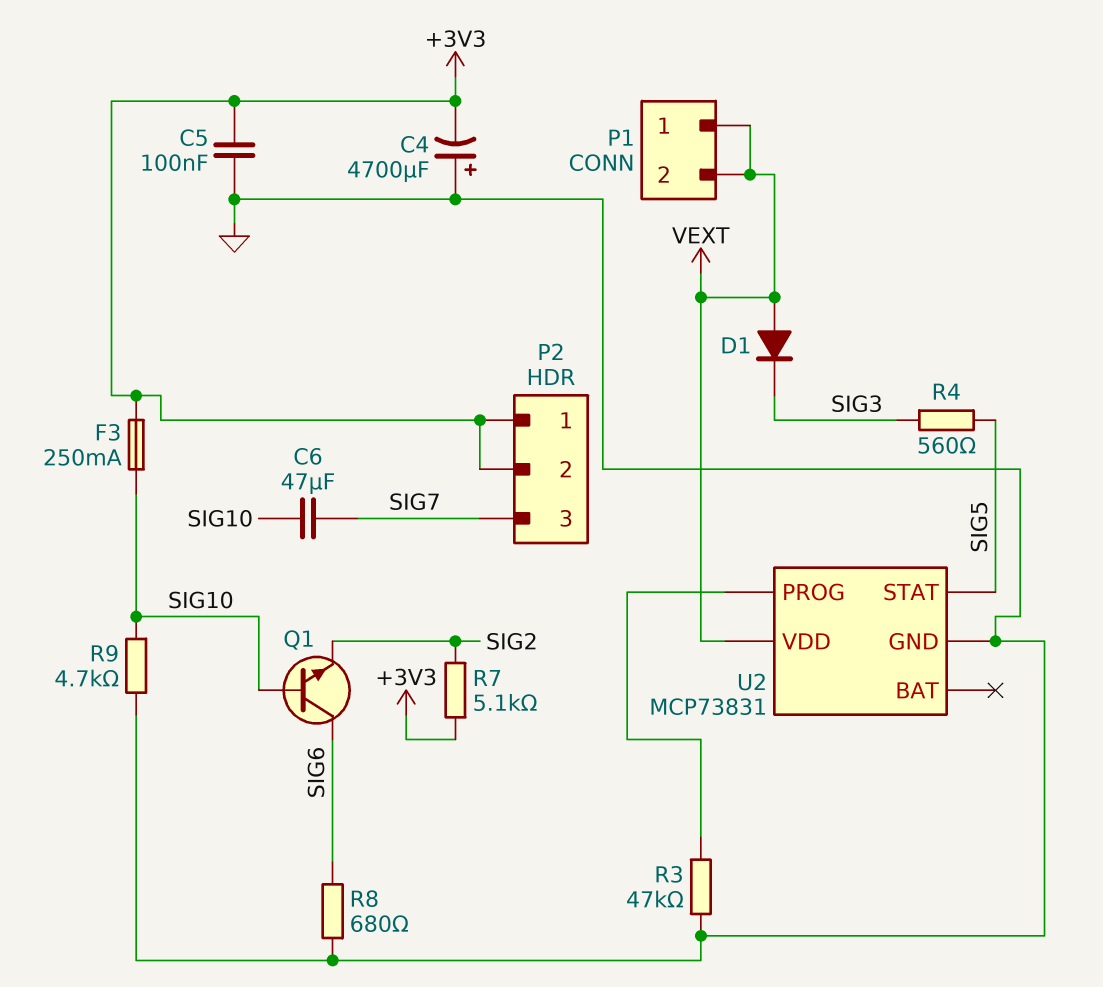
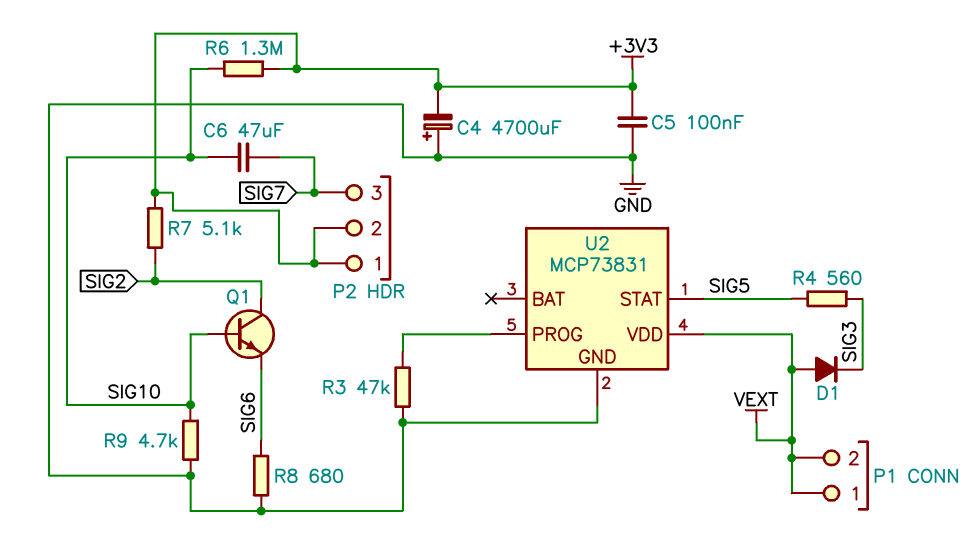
F3: 250mA (+3V3, SIG10) -> none
Q1: NPN (B SIG10, C SIG6, E SIG2) -> NPN (B SIG10, C SIG2, E SIG6)
R6: none -> 1.3M (+3V3, SIG10)

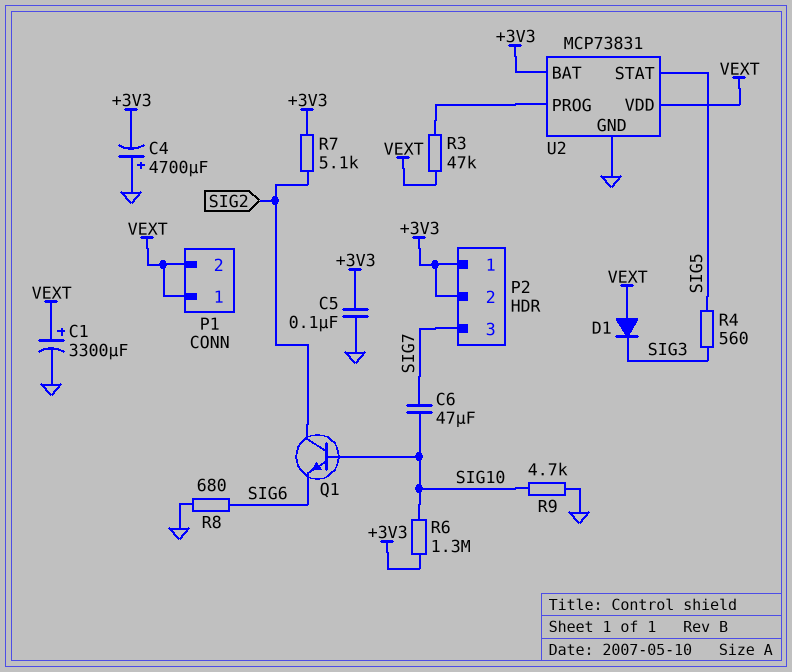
C1: none -> 3300uF (plus VEXT, minus GND)
R3: 47k (GND, U2/PROG) -> 47k (U2/PROG, VEXT)
U2 pin BAT: none -> +3V3

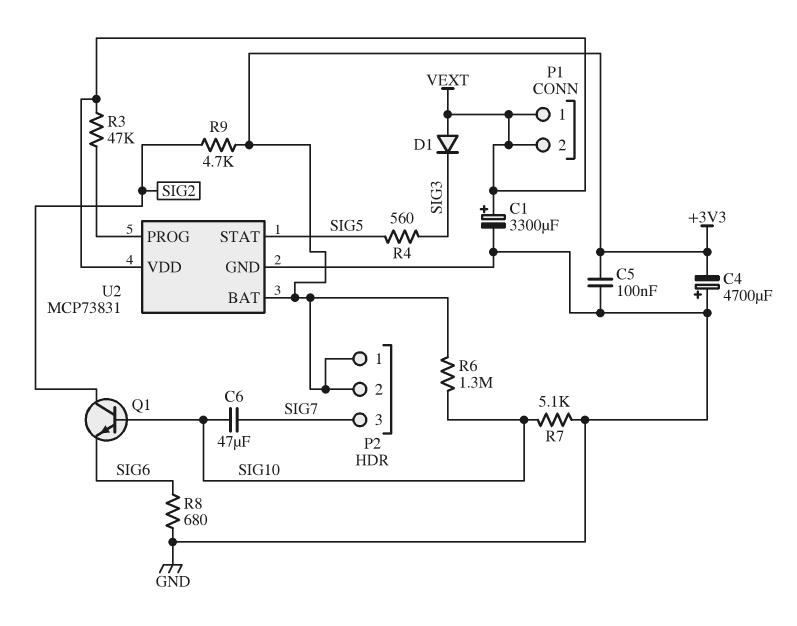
R7: 5.1k (+3V3, SIG2) -> 5.1k (GND, SIG10)
R9: 4.7k (GND, SIG10) -> 4.7k (+3V3, SIG2)

